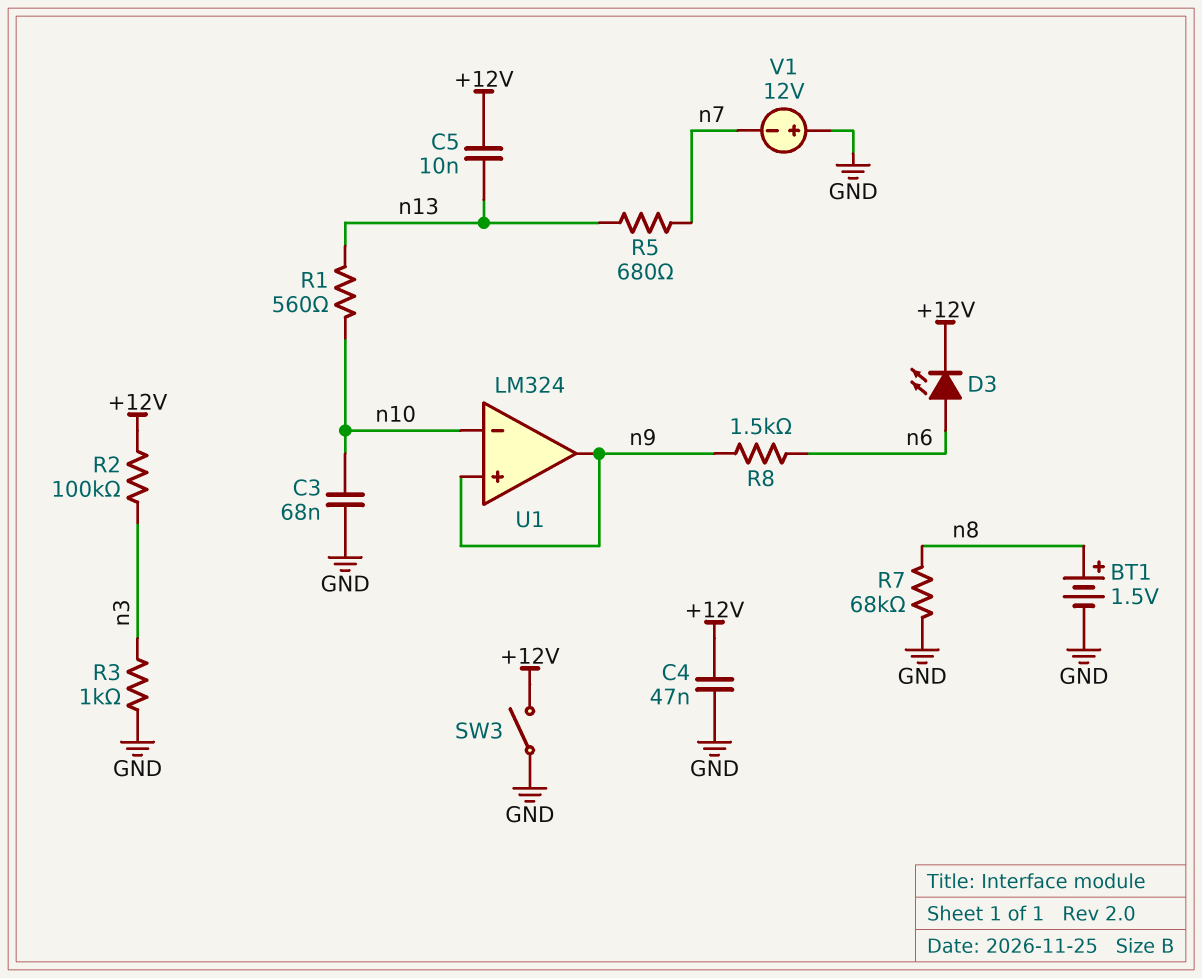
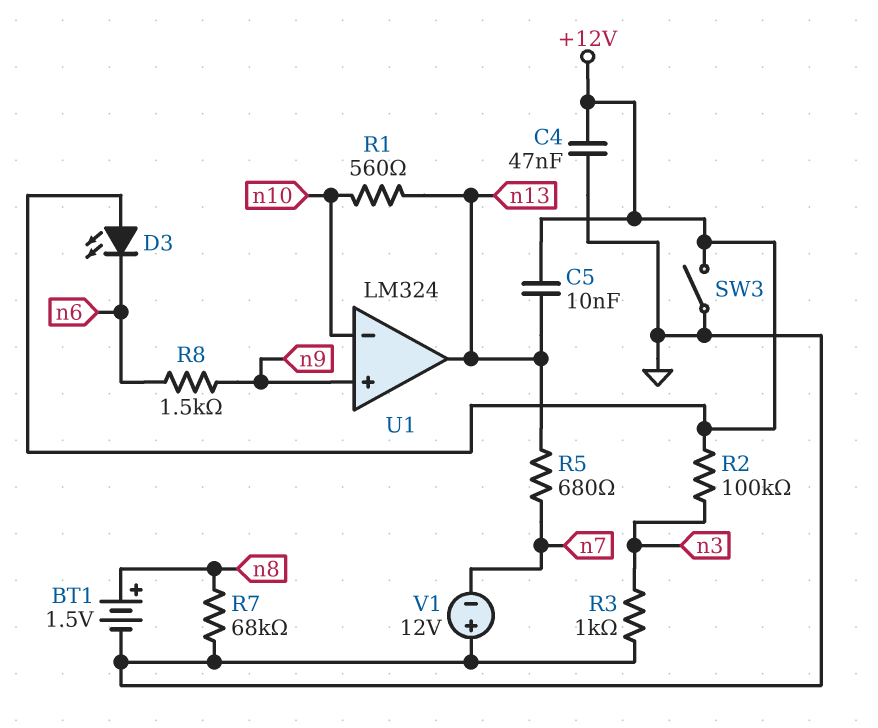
C3: 68nF (GND, n10) -> none
D3: LED (A n6, K +12V) -> LED (A +12V, K n6)
U1 pin out: n9 -> n13

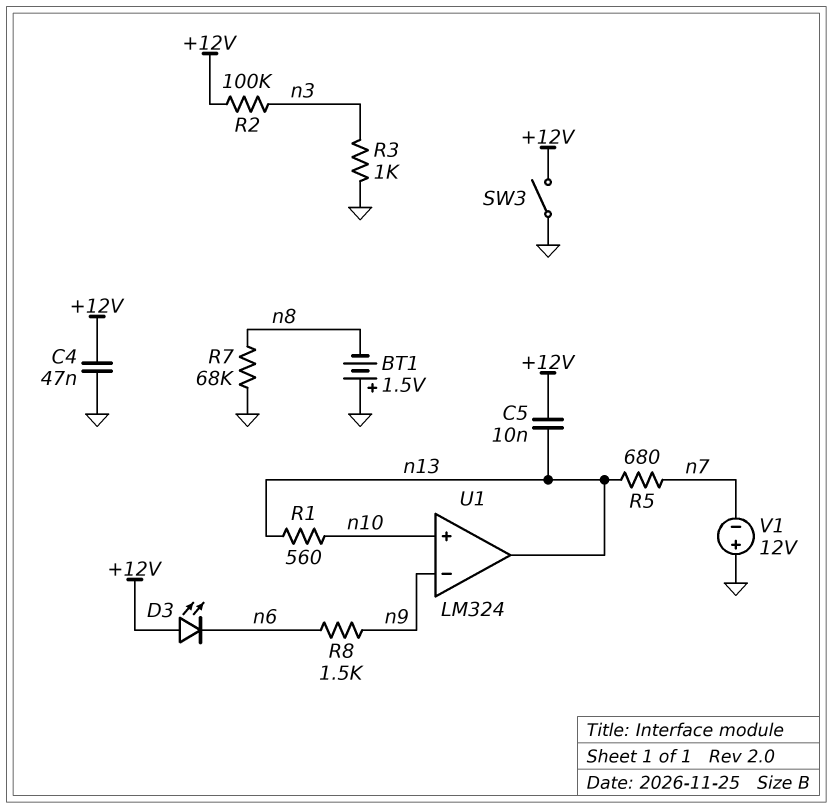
BT1: 1.5V (plus n8, minus GND) -> 1.5V (plus GND, minus n8)
U1 pin in+: n9 -> n10
U1 pin in-: n10 -> n9

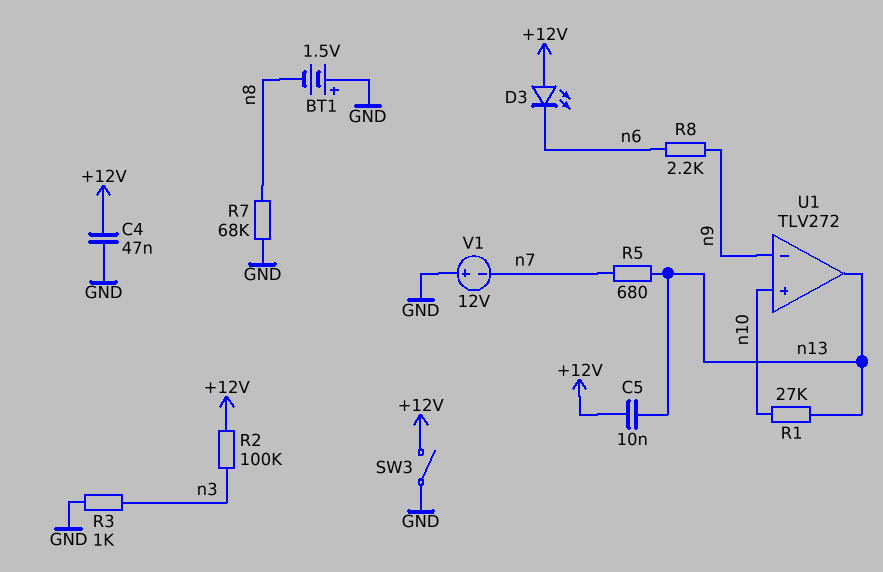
R1: 560 (n10, n13) -> 27k (n10, n13)
R8: 1.5k (n6, n9) -> 2.2k (n6, n9)
U1: LM324 -> TLV272

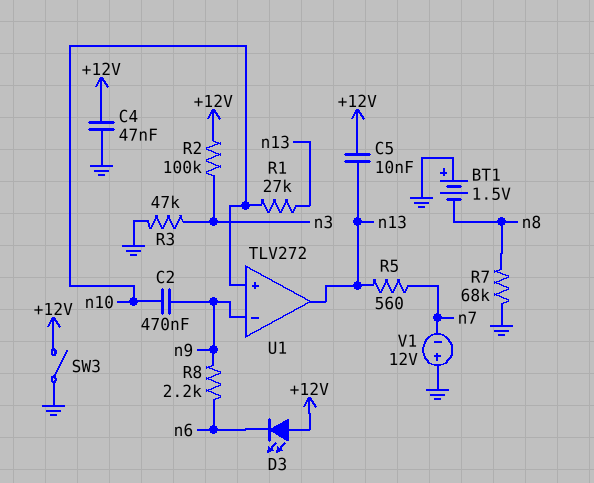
C2: none -> 470nF (n9, n10)
R3: 1k (GND, n3) -> 47k (GND, n3)
R5: 680 (n7, n13) -> 560 (n7, n13)

